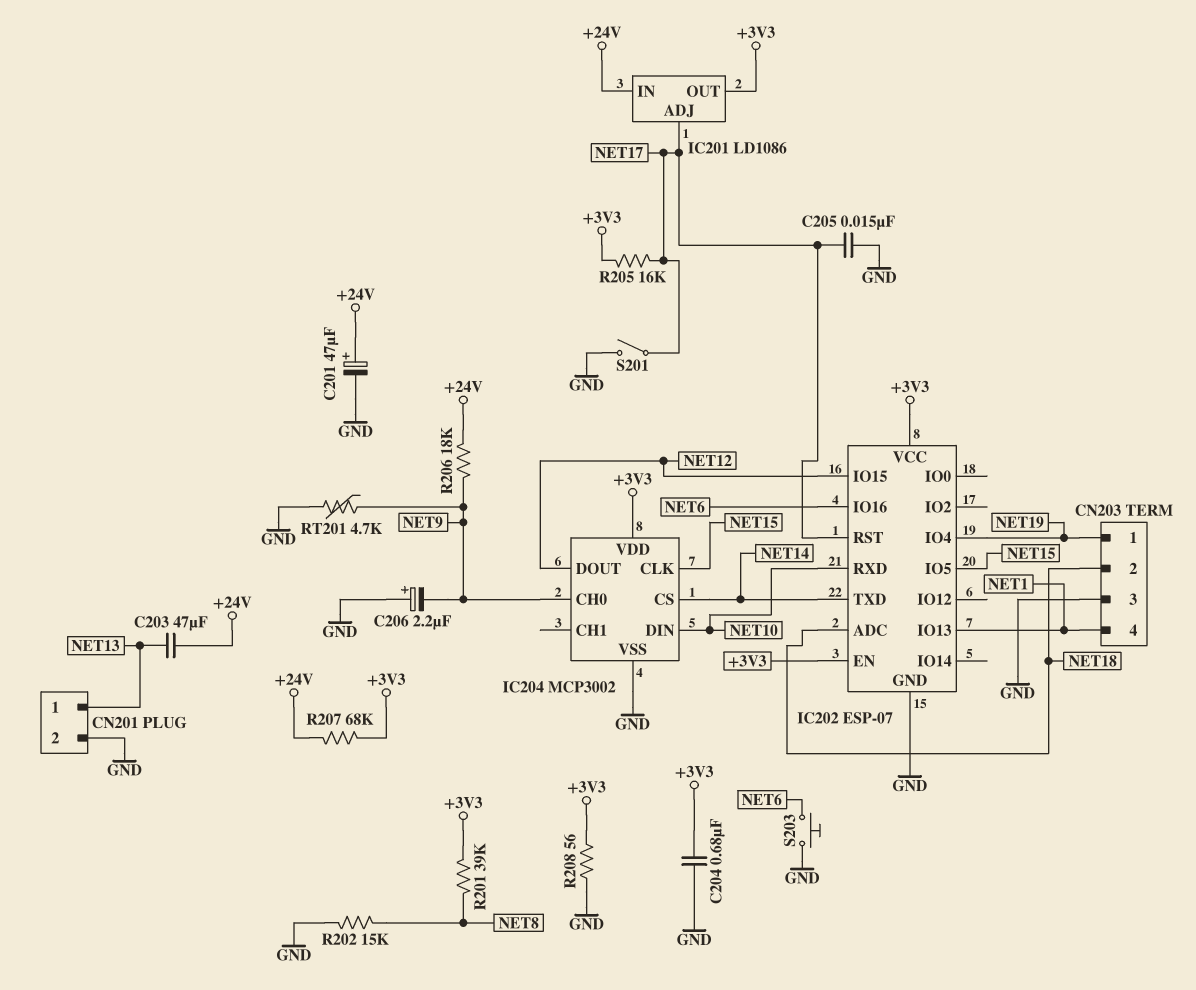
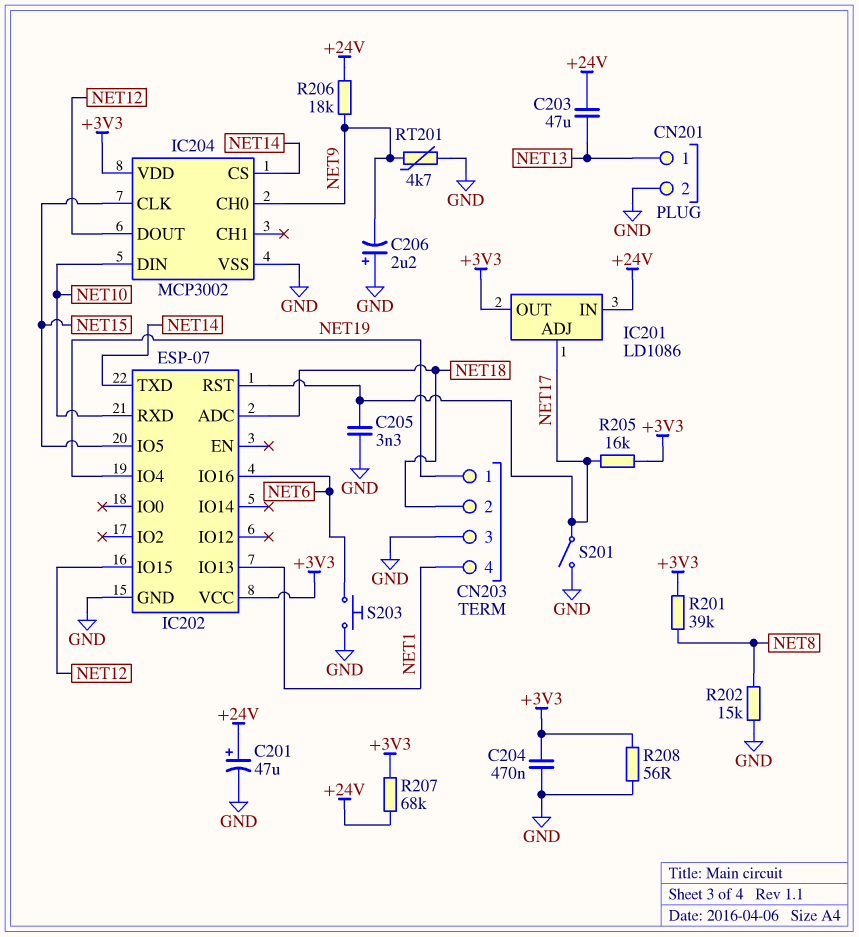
C204: 680nF (+3V3, GND) -> 470nF (+3V3, GND)
C205: 15nF (GND, NET17) -> 3.3nF (GND, NET17)
IC202 pin EN: +3V3 -> none

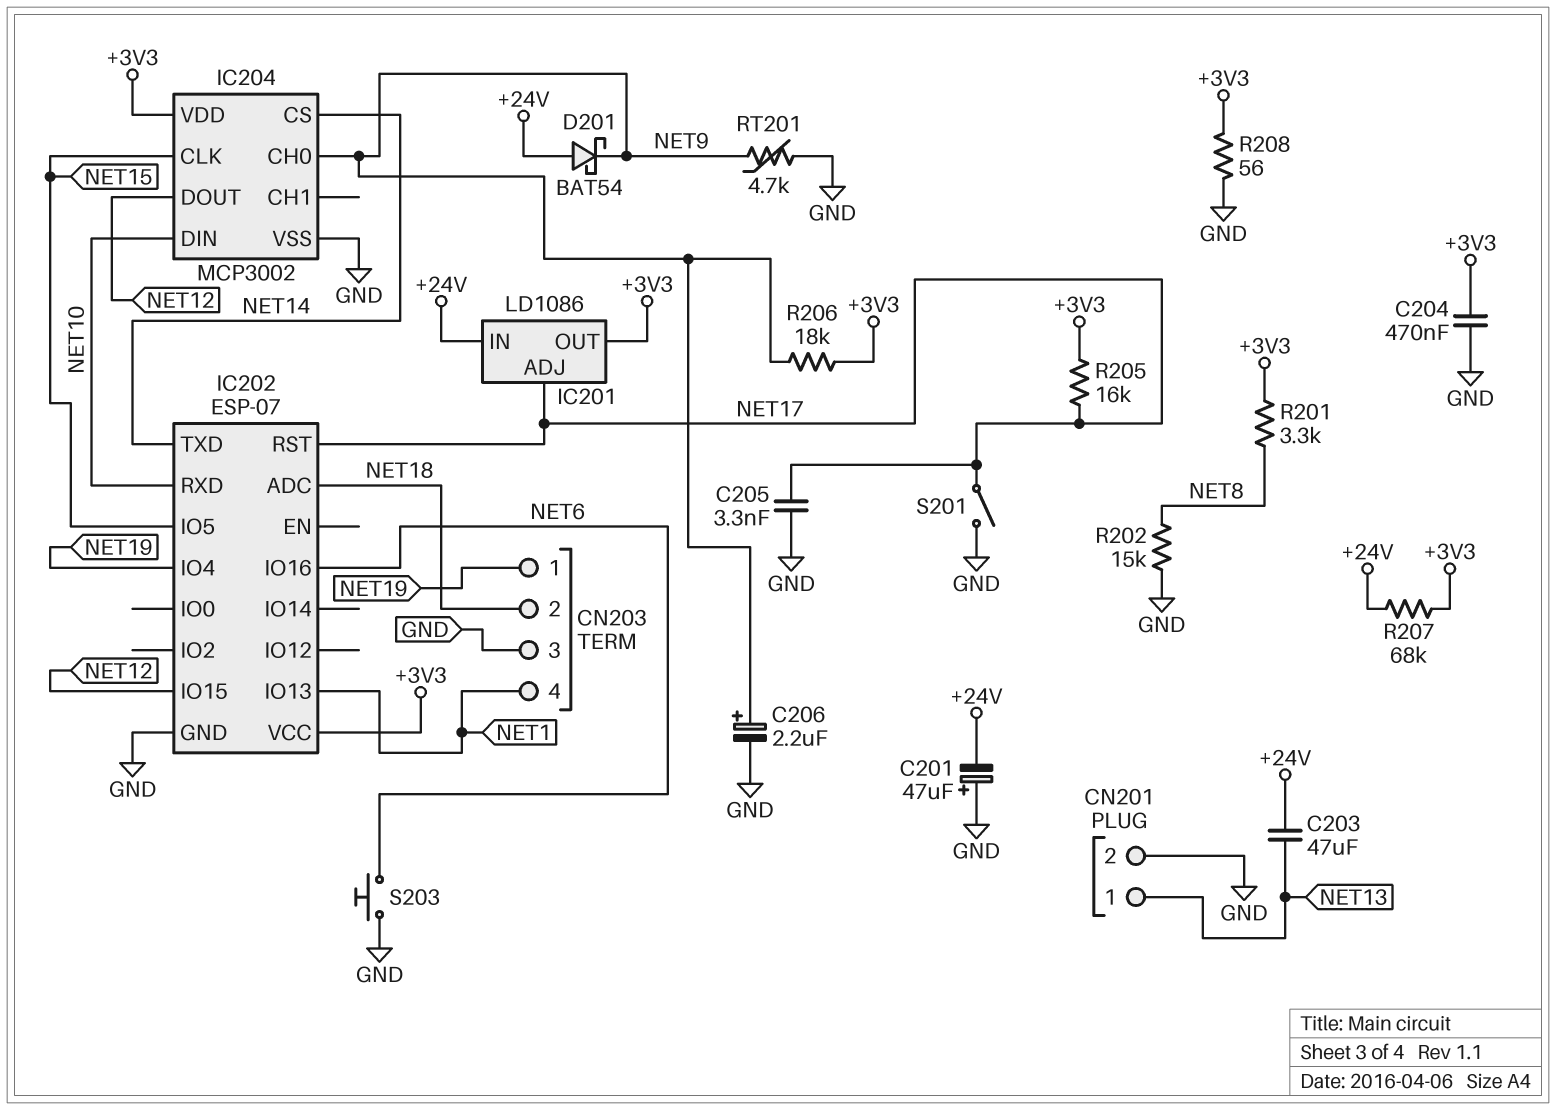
C201: 47uF (plus +24V, minus GND) -> 47uF (plus GND, minus +24V)
C206: 2.2uF (plus GND, minus NET9) -> 2.2uF (plus NET9, minus GND)
D201: none -> schottky BAT54 (A +24V, K NET9)
R201: 39k (+3V3, NET8) -> 3.3k (+3V3, NET8)
R206: 18k (+24V, NET9) -> 18k (+3V3, NET9)

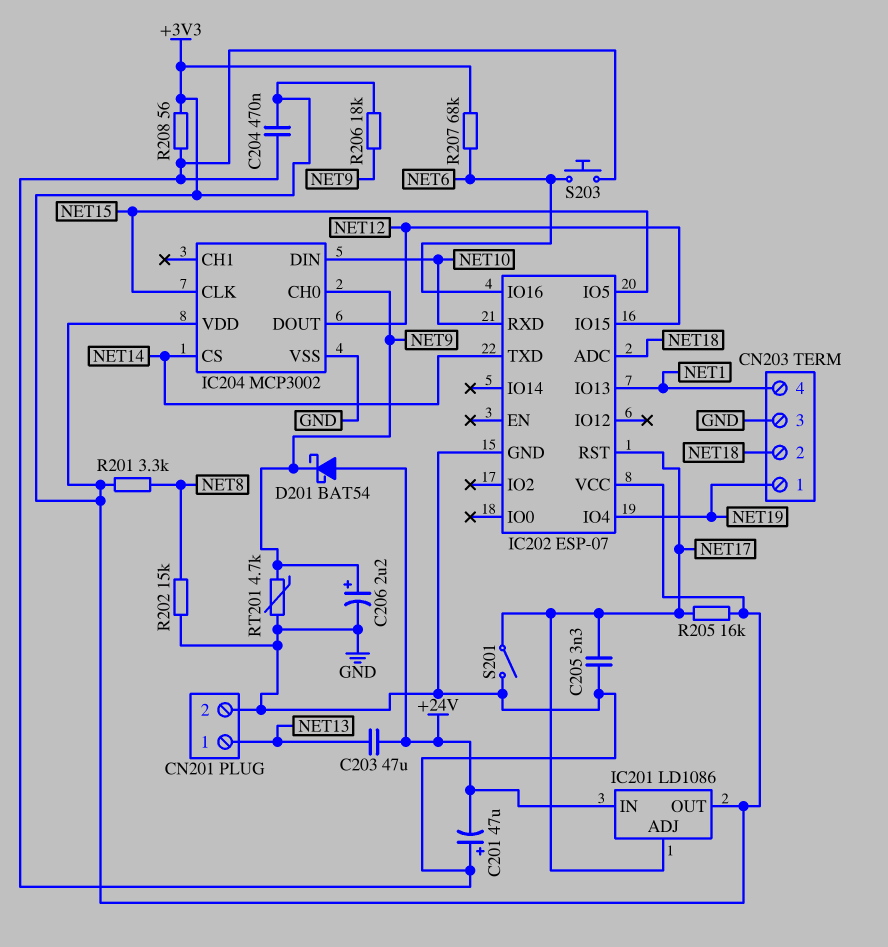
R207: 68k (+3V3, +24V) -> 68k (+3V3, NET6)

